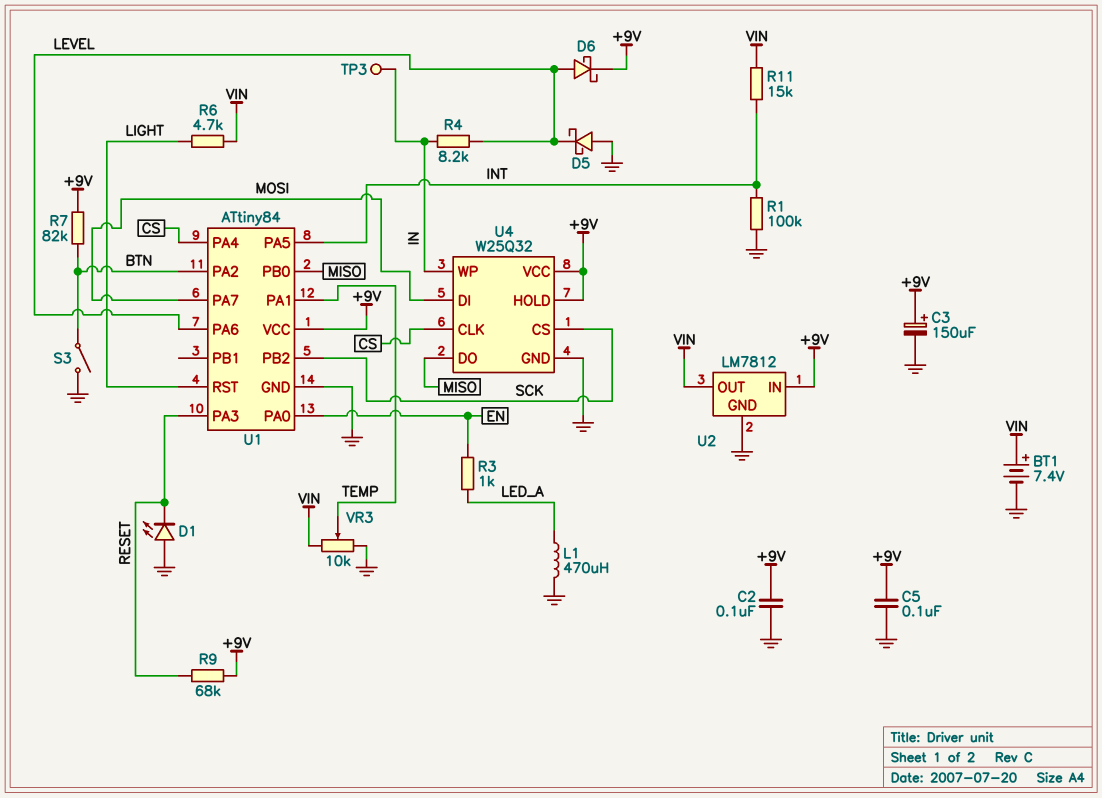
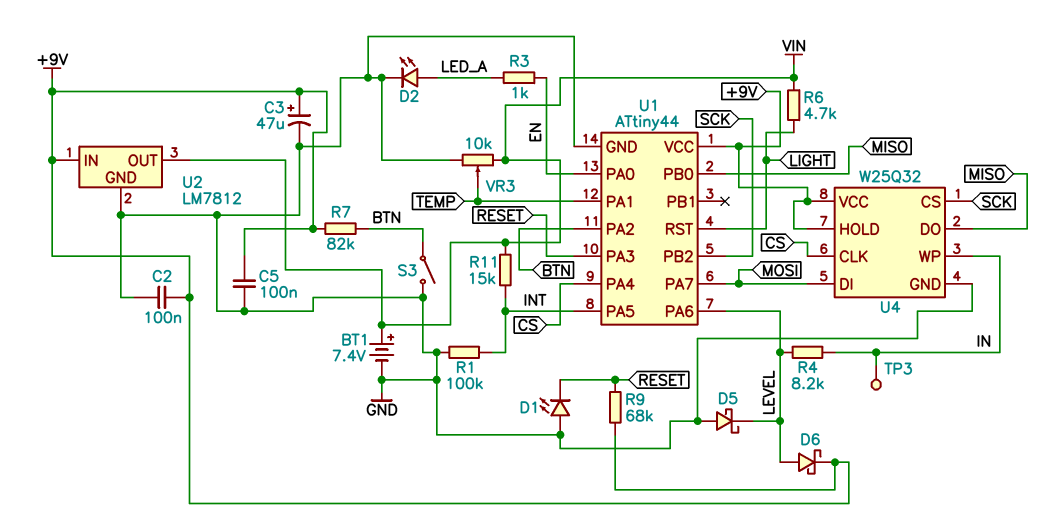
C3: 150uF (plus +9V, minus GND) -> 47uF (plus +9V, minus GND)
D2: none -> LED (A LED_A, K GND)
L1: 470uH (GND, LED_A) -> none
U1: ATtiny84 -> ATtiny44

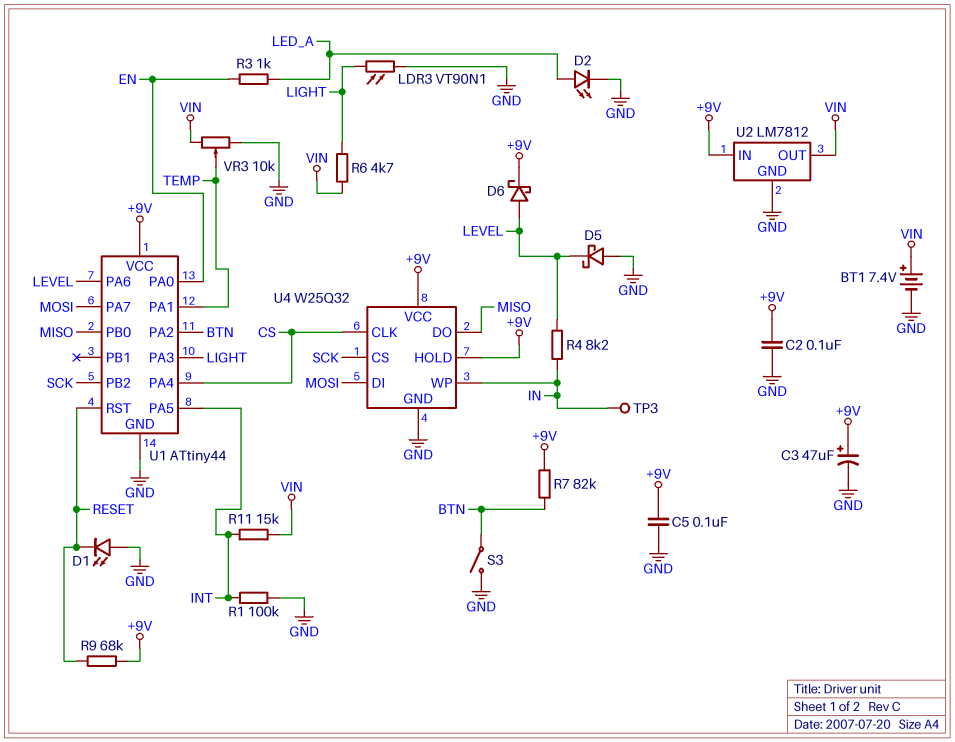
LDR3: none -> VT90N1 (GND, LIGHT)
U1 pin PA3: RESET -> LIGHT
U1 pin RST: LIGHT -> RESET

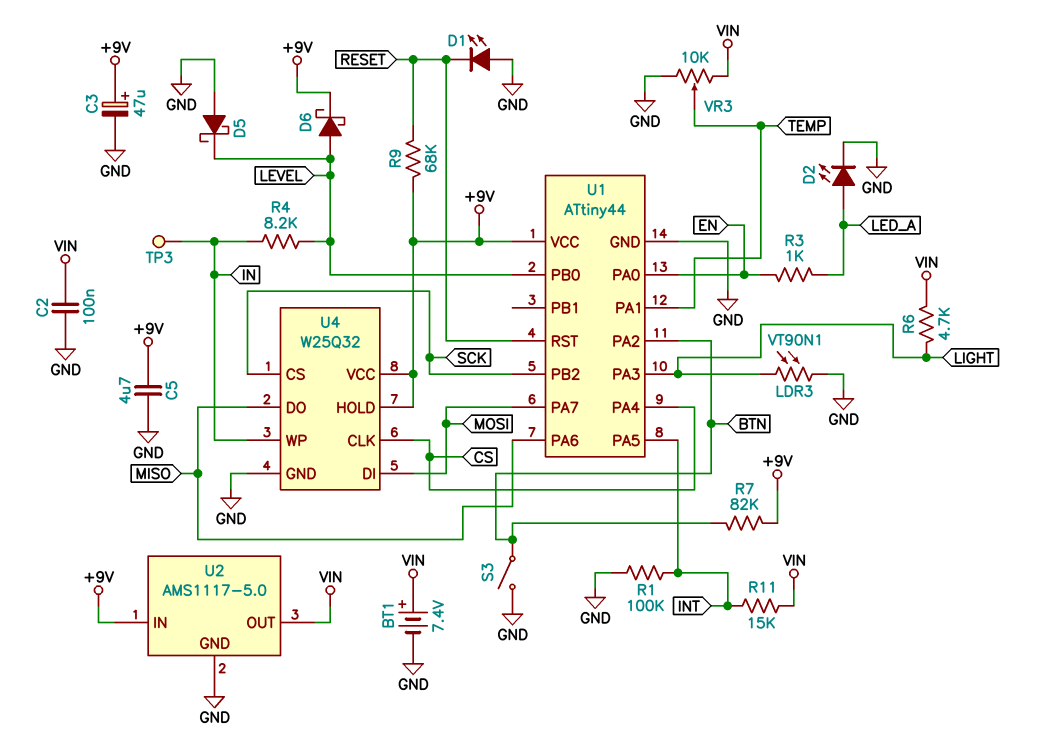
C2: 100nF (+9V, GND) -> 100nF (GND, VIN)
C5: 100nF (+9V, GND) -> 4.7uF (+9V, GND)
U1 pin PA6: LEVEL -> MISO
U1 pin PB0: MISO -> LEVEL
U2: LM7812 -> AMS1117-5.0

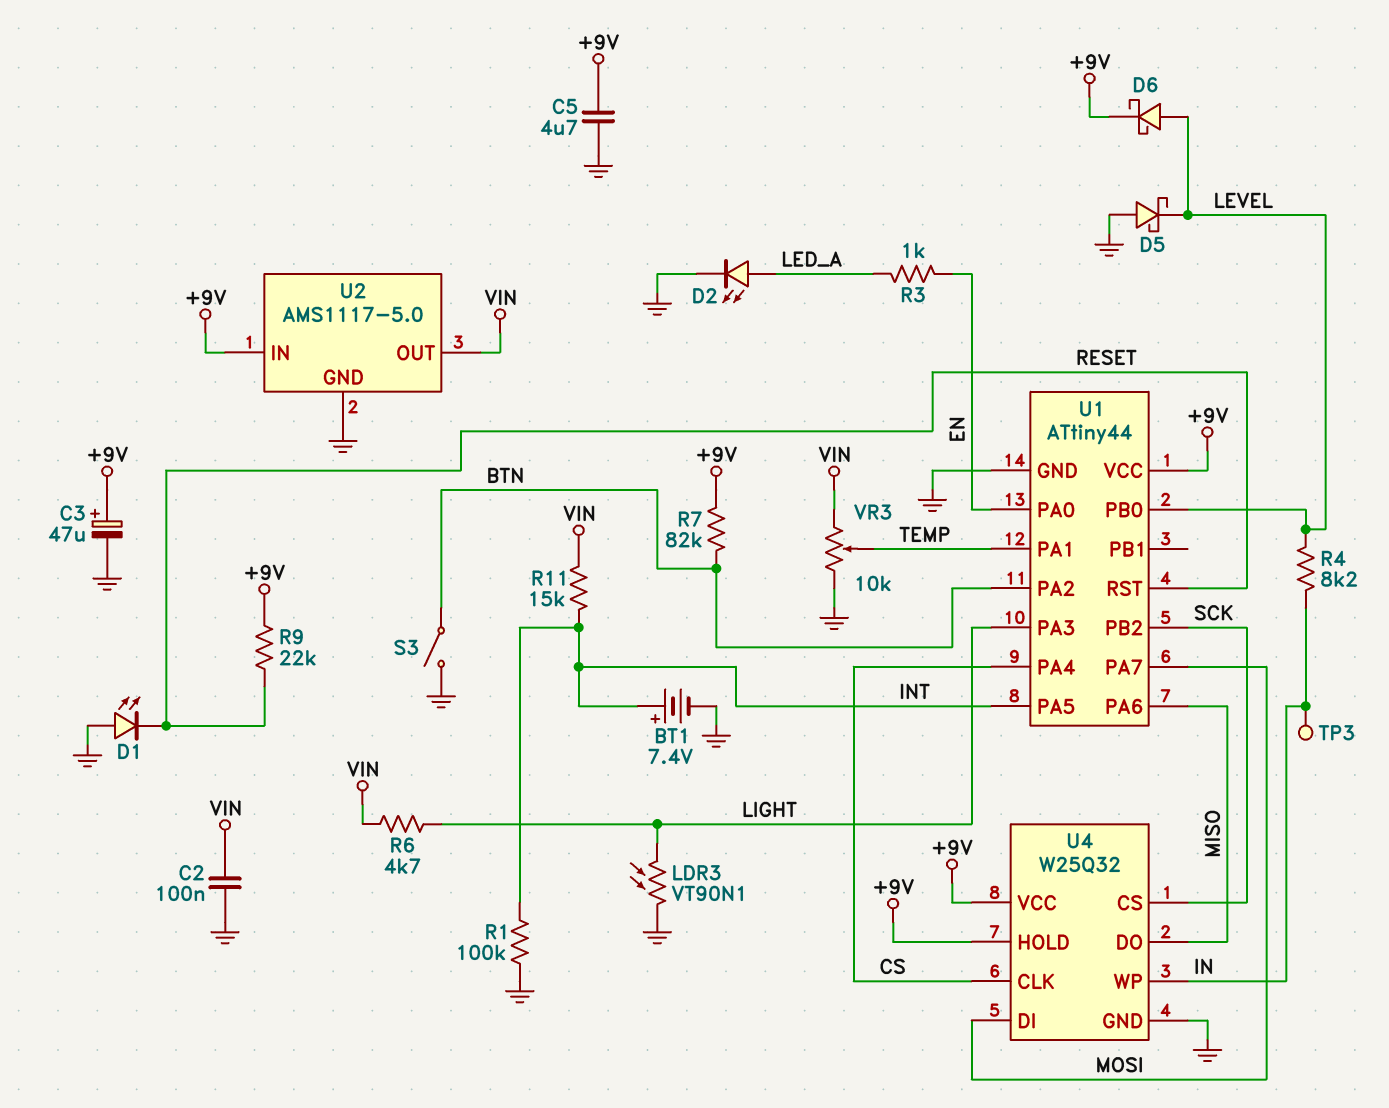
BT1: 7.4V (plus VIN, minus GND) -> 7.4V (plus INT, minus GND)
R9: 68k (+9V, RESET) -> 22k (+9V, RESET)

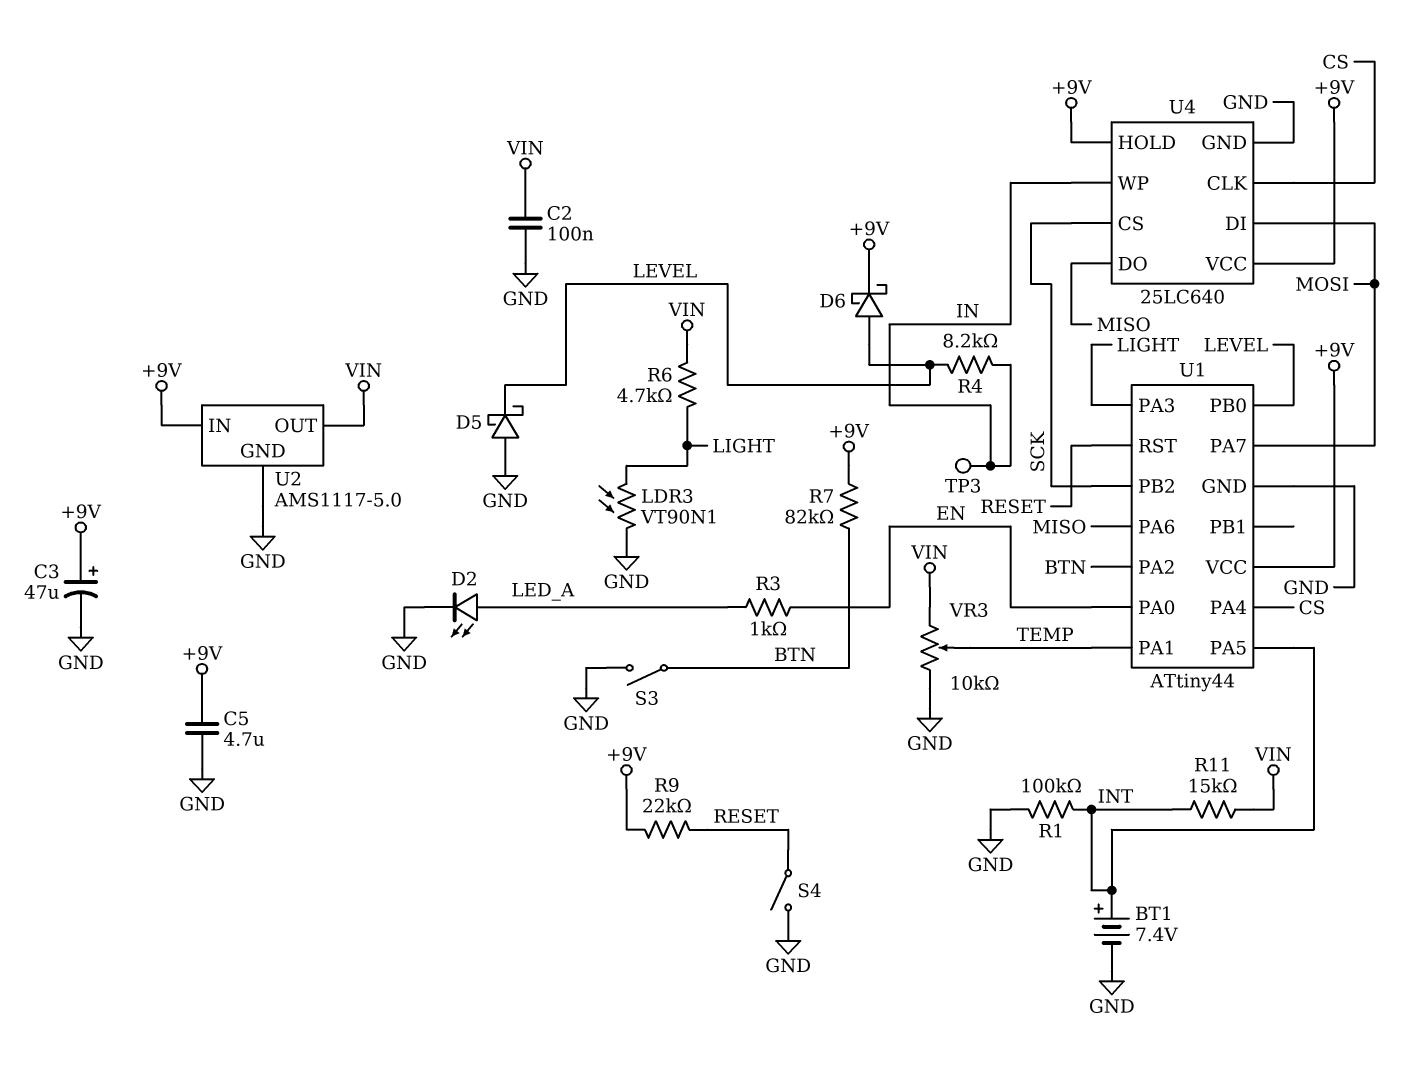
D1: LED (A GND, K RESET) -> none
S4: none -> switch (GND, RESET)
U4: W25Q32 -> 25LC640

